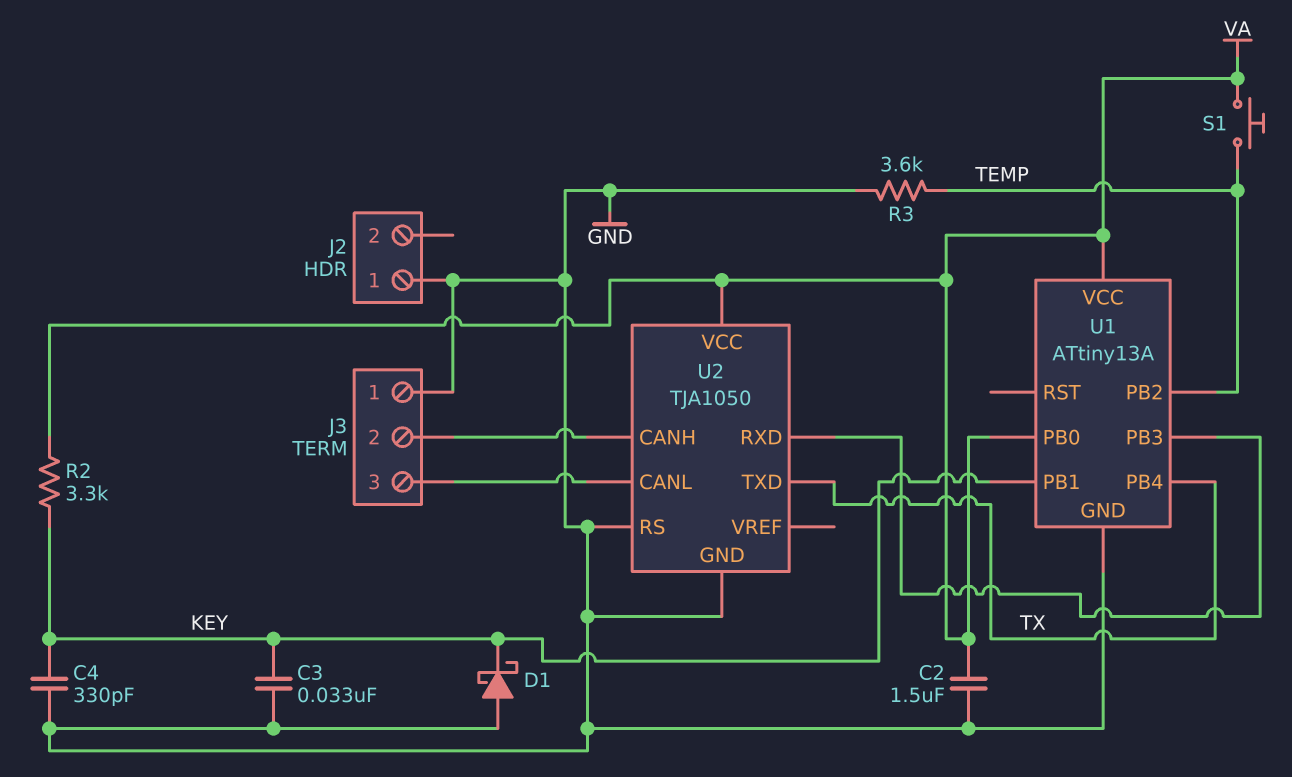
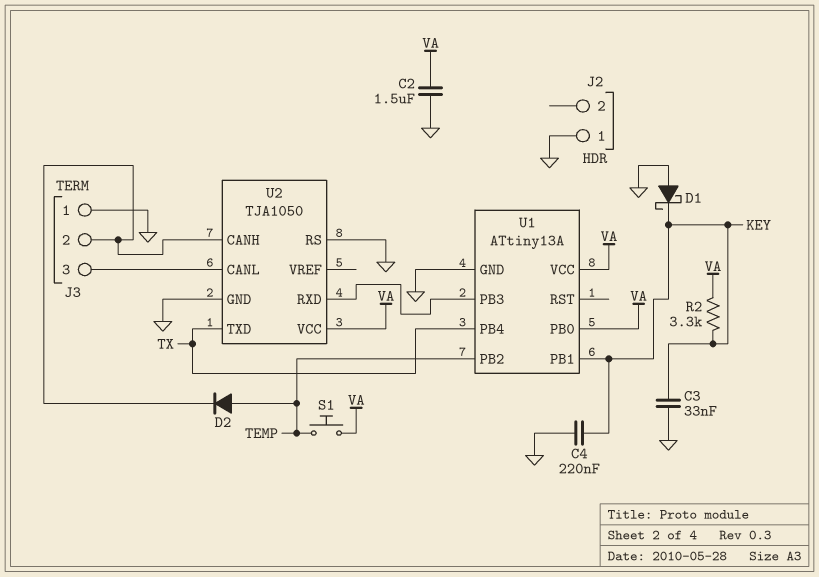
C4: 330pF (GND, KEY) -> 220nF (GND, KEY)
D2: none -> diode (A TEMP, K J3/2)
R3: 3.6k (GND, TEMP) -> none

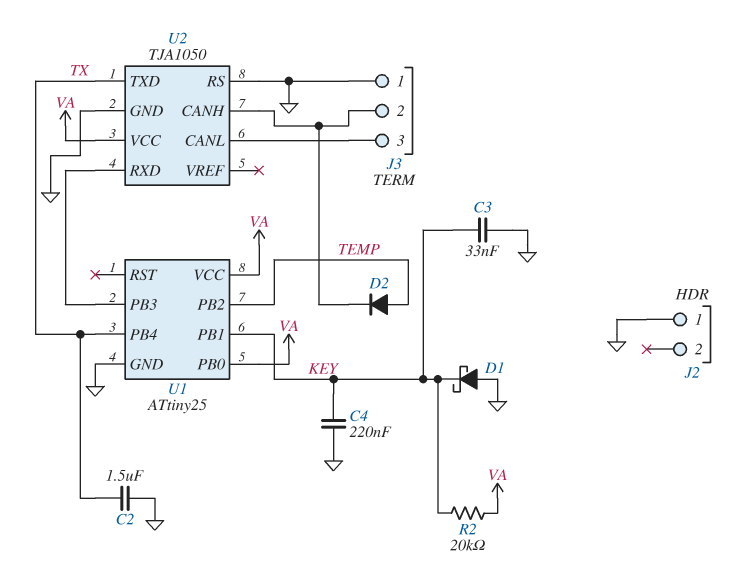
C2: 1.5uF (GND, VA) -> 1.5uF (GND, TX)
R2: 3.3k (KEY, VA) -> 20k (KEY, VA)
S1: button (TEMP, VA) -> none
U1: ATtiny13A -> ATtiny25

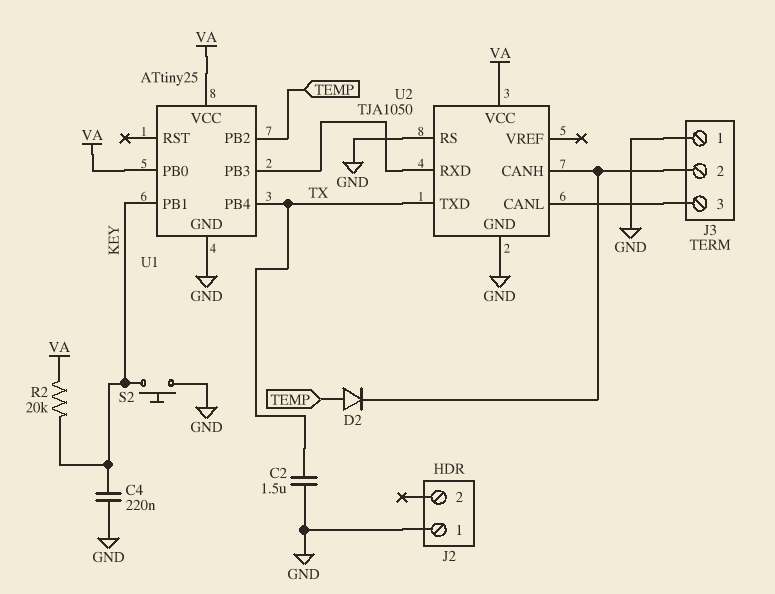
C3: 33nF (GND, KEY) -> none
D1: schottky (A GND, K KEY) -> none
S2: none -> button (GND, KEY)

